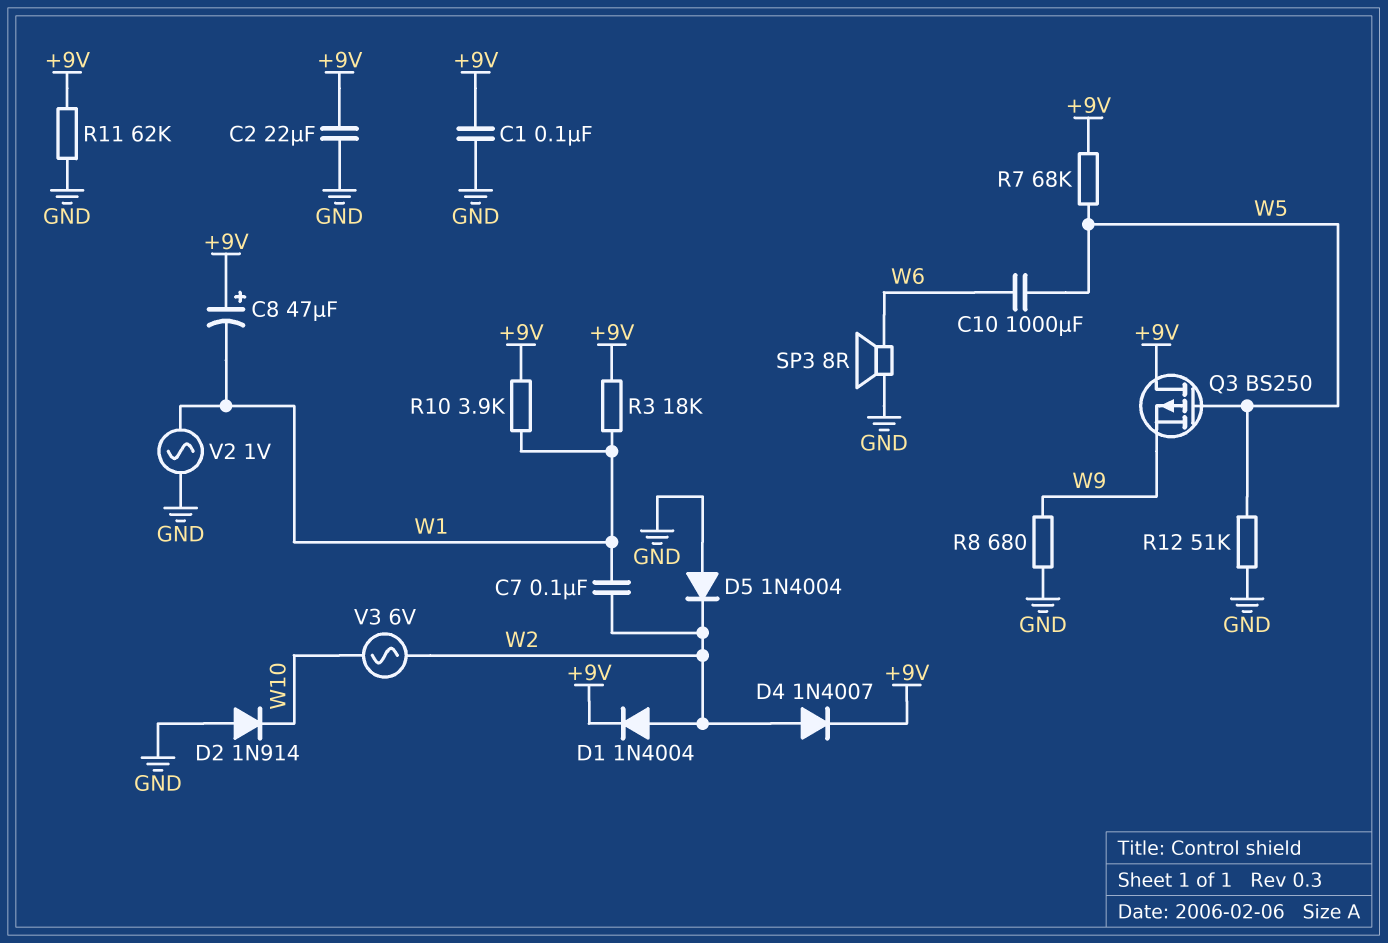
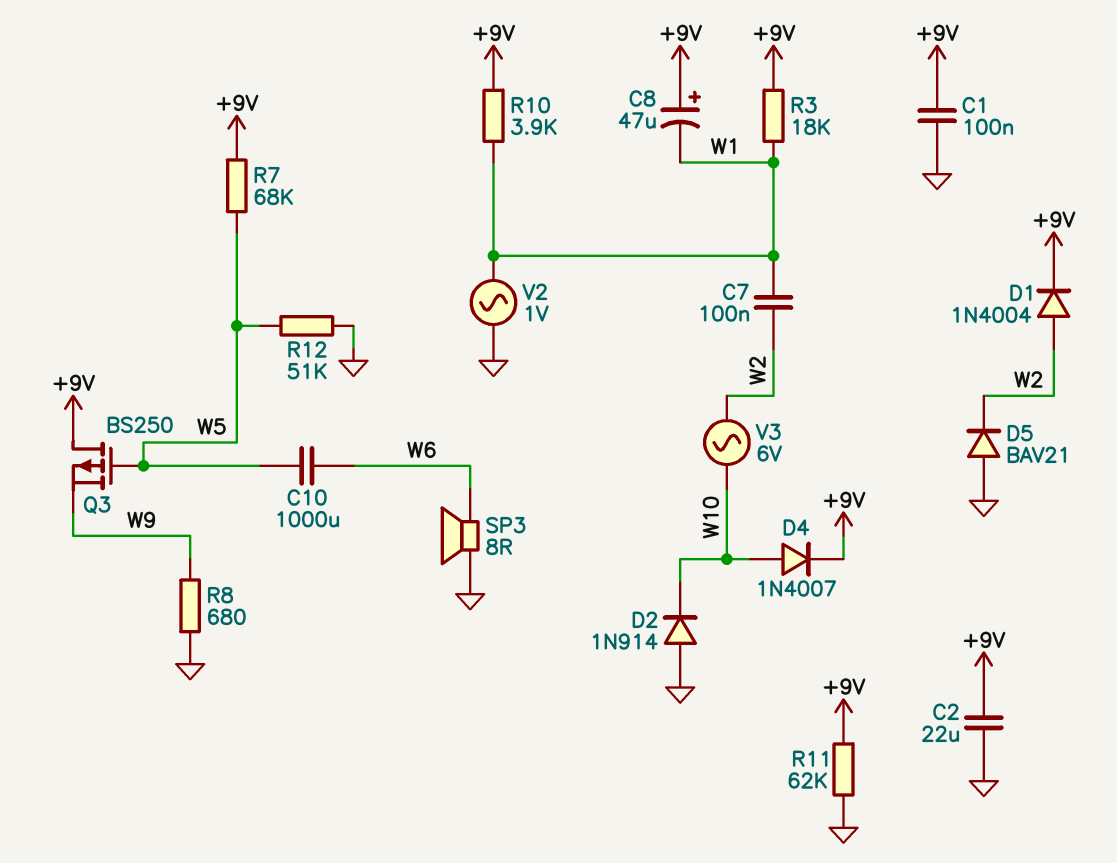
D4: diode 1N4007 (A W2, K +9V) -> diode 1N4007 (A W10, K +9V)
D5: diode 1N4004 (A GND, K W2) -> diode BAV21 (A GND, K W2)

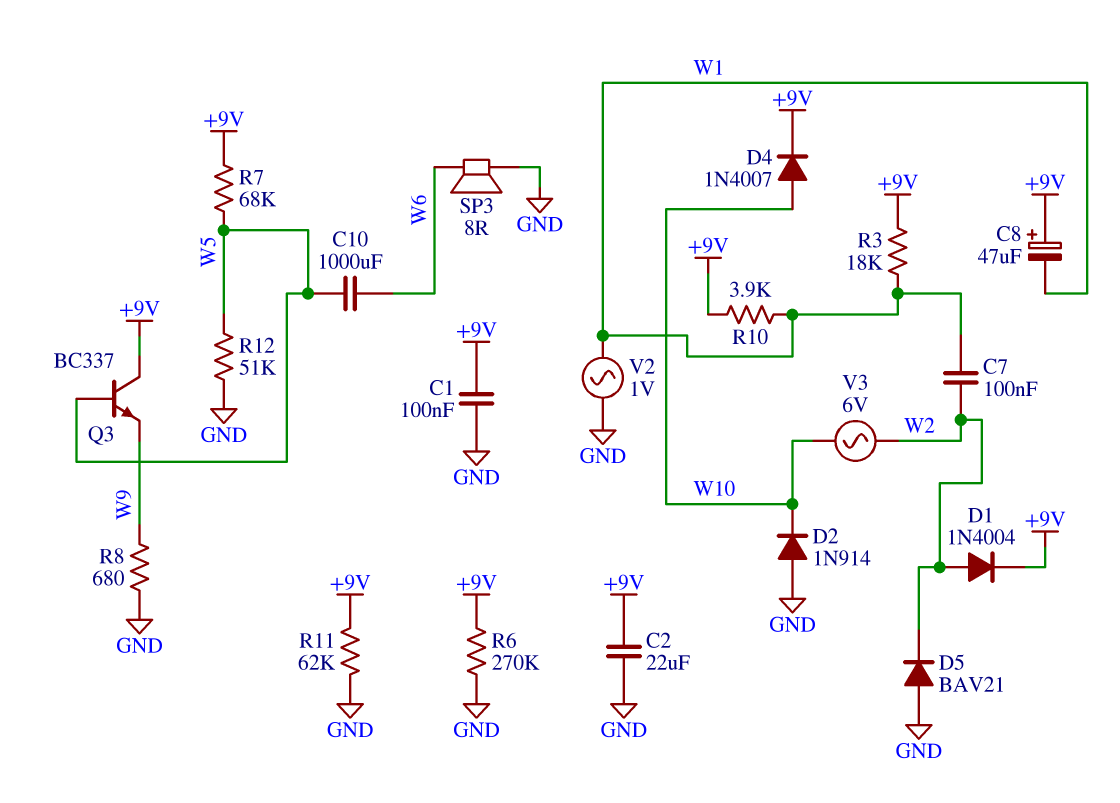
Q3: PMOS BS250 (G W5, D +9V, S W9) -> NPN BC337 (B W5, C +9V, E W9)
R6: none -> 270k (+9V, GND)

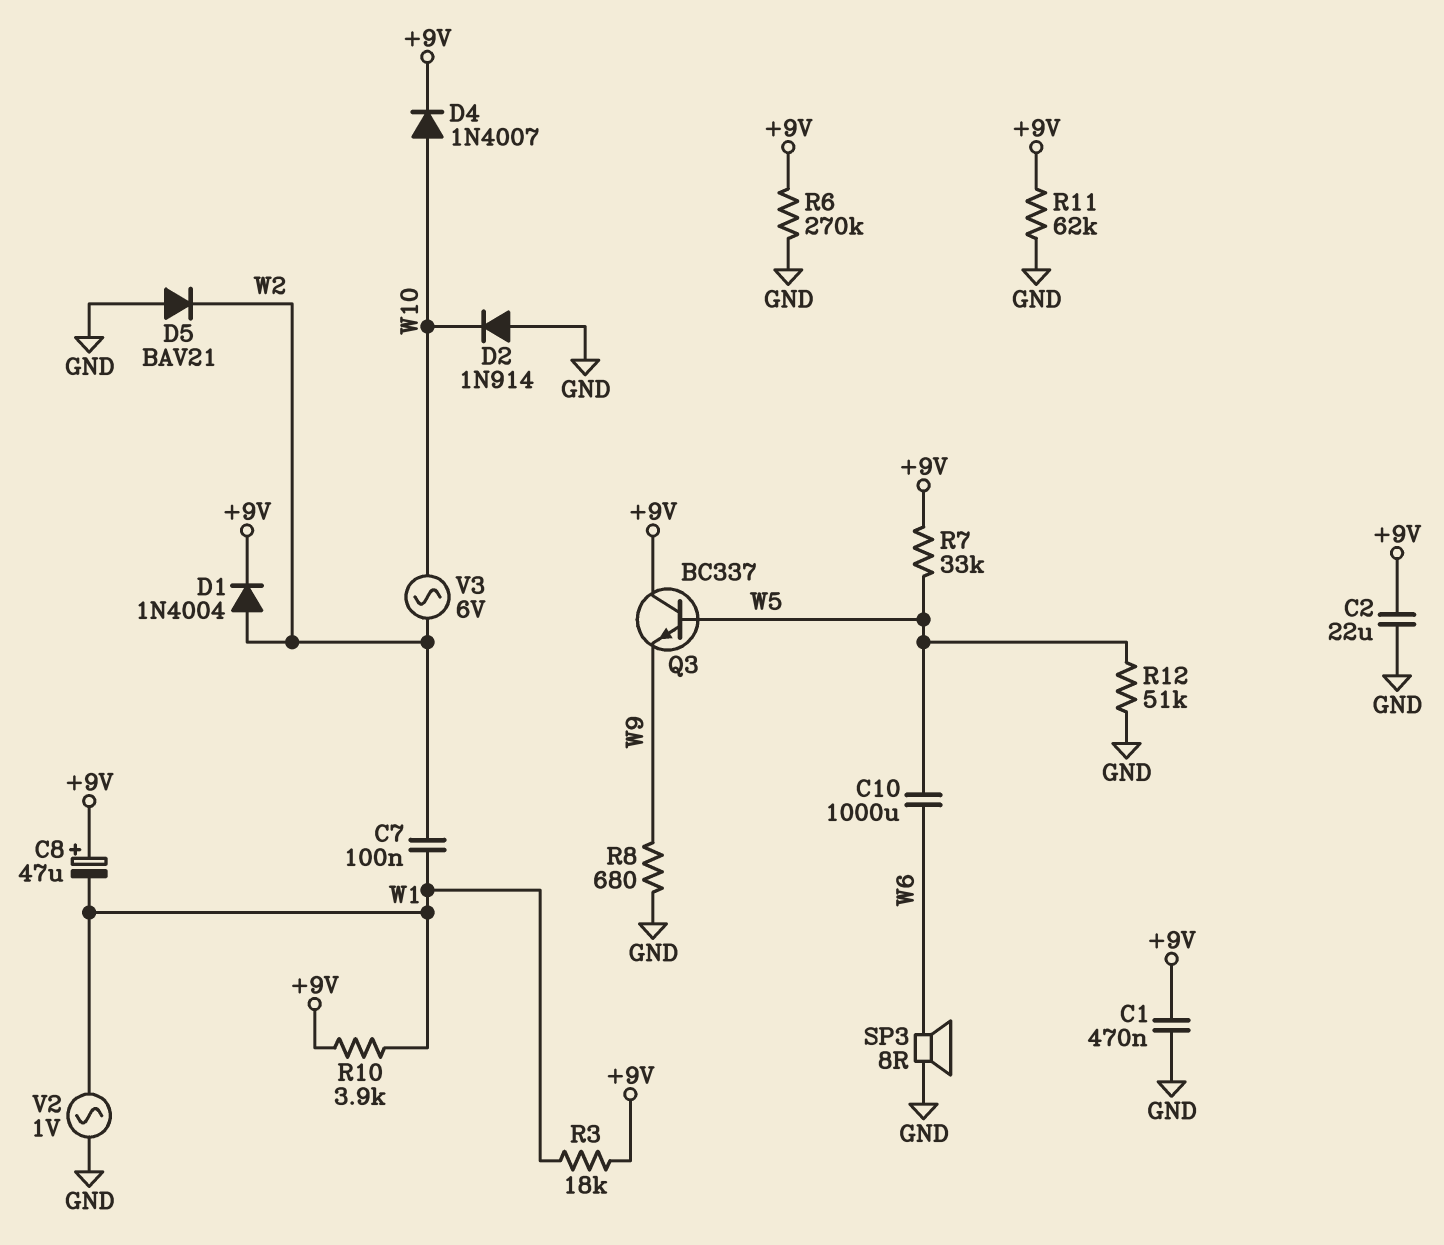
C1: 100nF (+9V, GND) -> 470nF (+9V, GND)
R7: 68k (+9V, W5) -> 33k (+9V, W5)

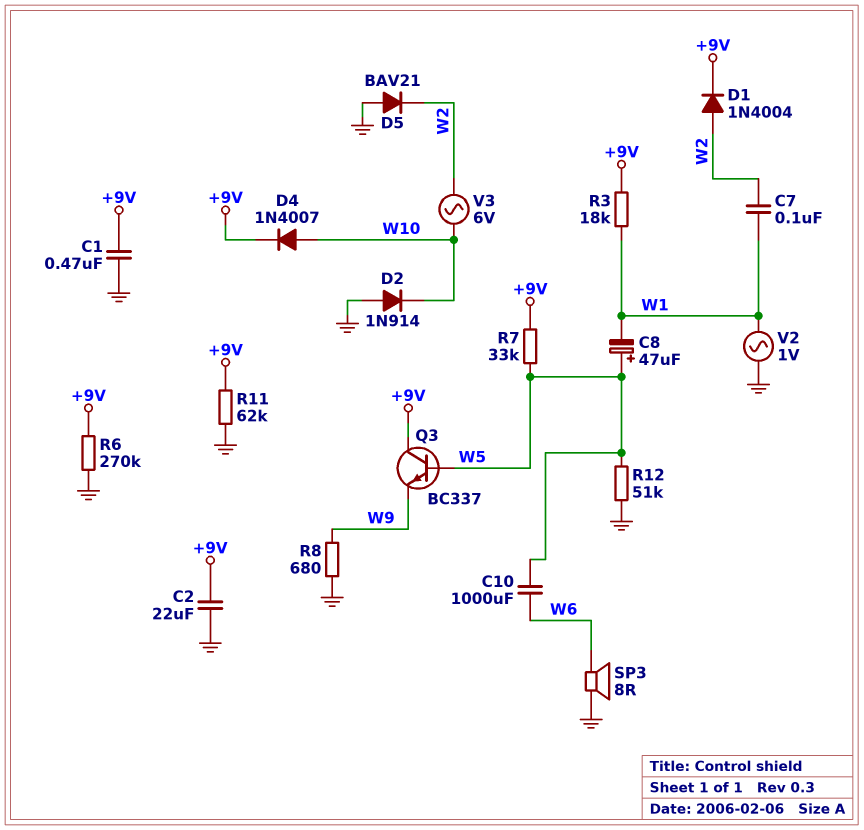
C8: 47uF (plus +9V, minus W1) -> 47uF (plus W5, minus W1)
R10: 3.9k (+9V, W1) -> none

